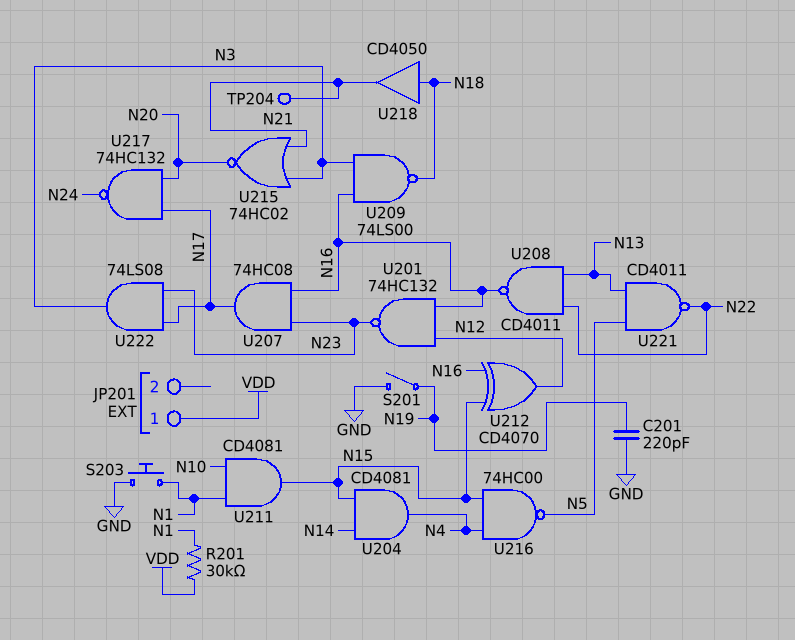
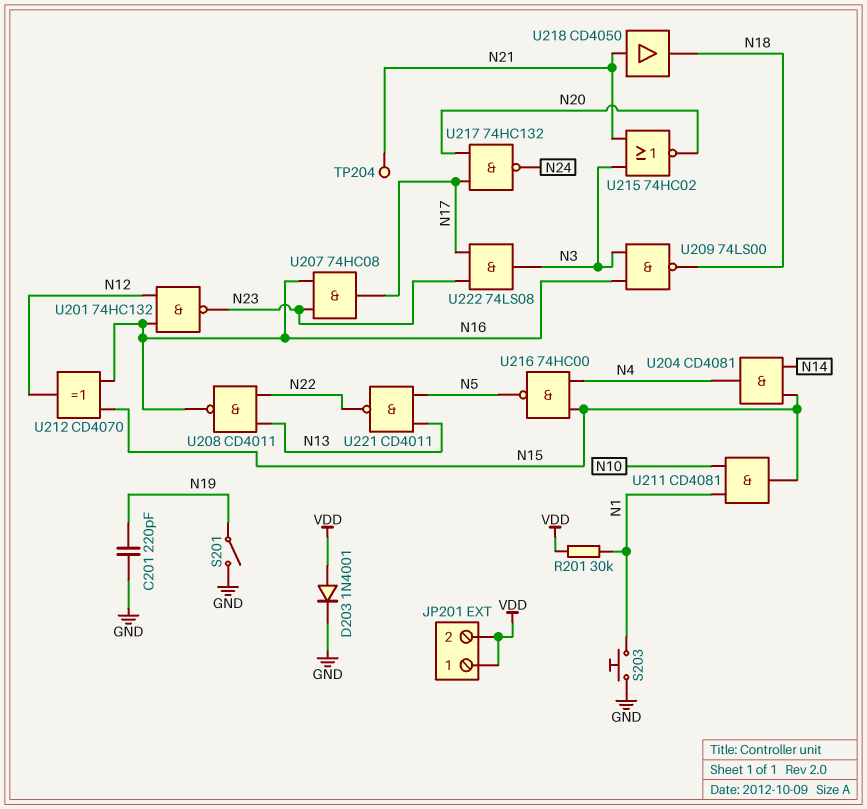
D203: none -> diode 1N4001 (A VDD, K GND)
JP201 pin 2: none -> VDD
U218: buffer CD4050 (in N18, out N21) -> buffer CD4050 (in N21, out N18)

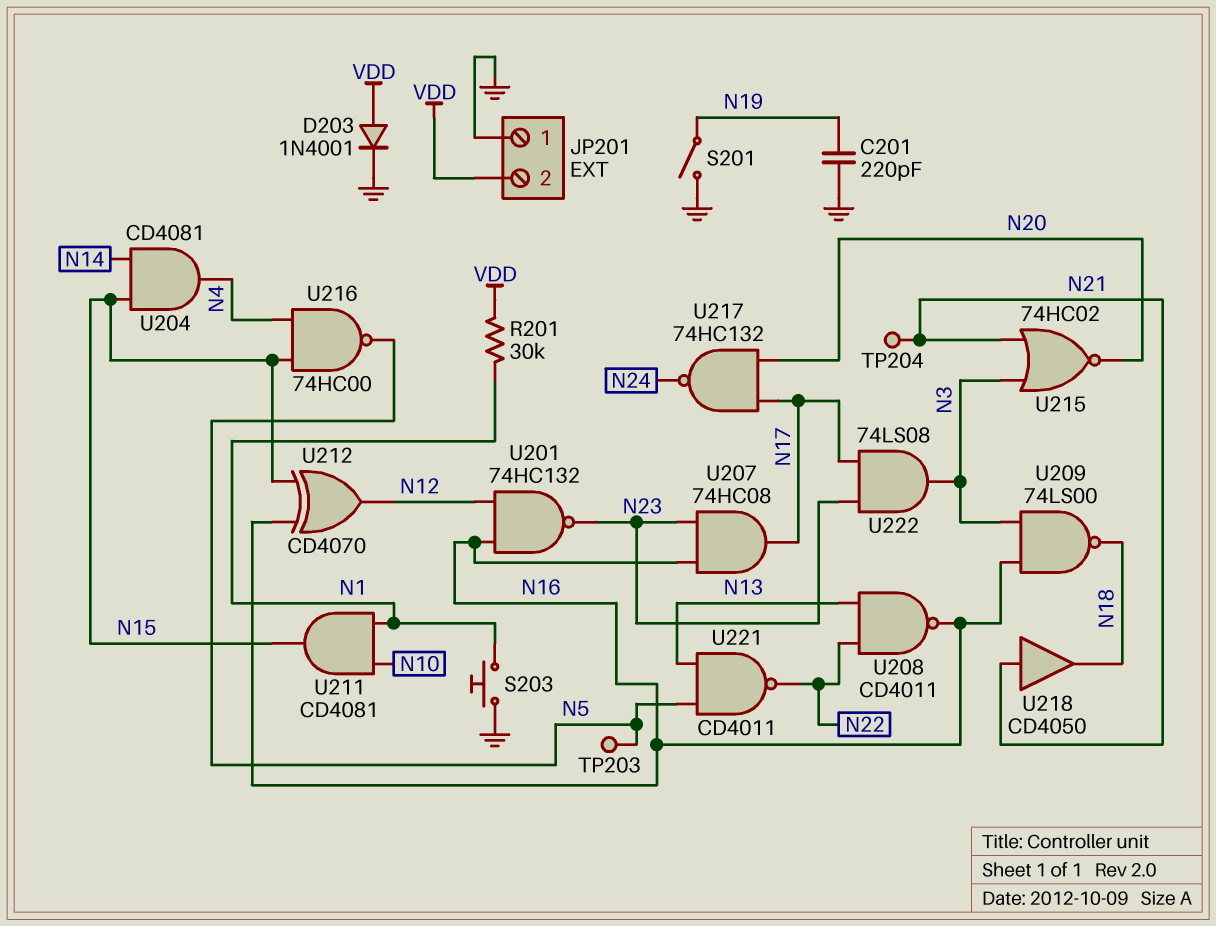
JP201 pin 1: VDD -> GND
TP203: none -> test point (N5)

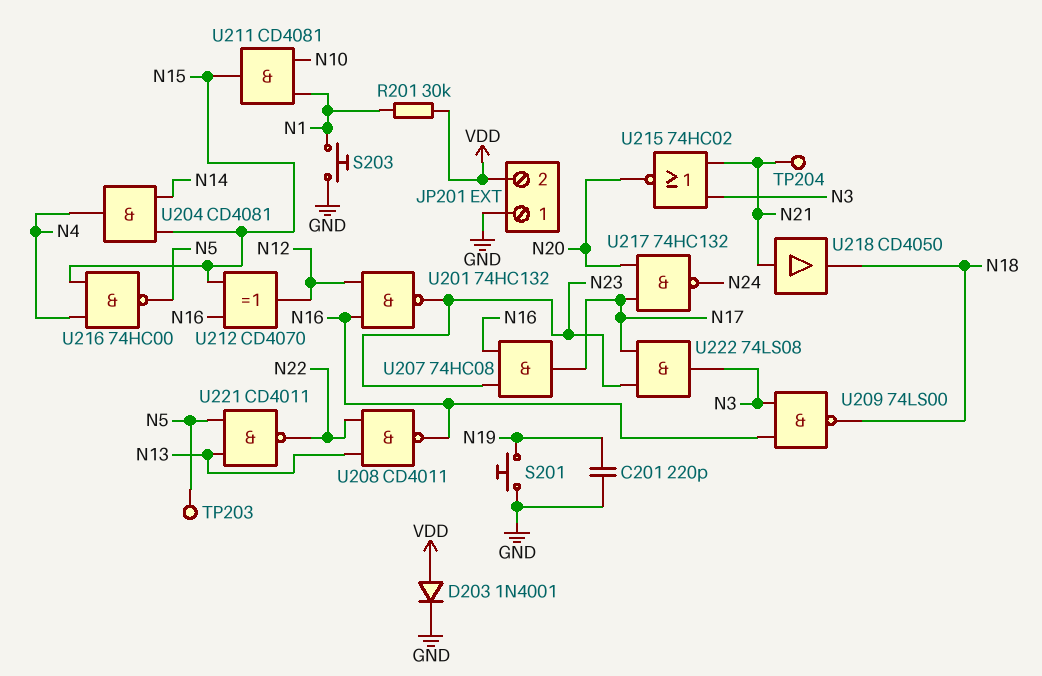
S201: switch (GND, N19) -> button (GND, N19)

